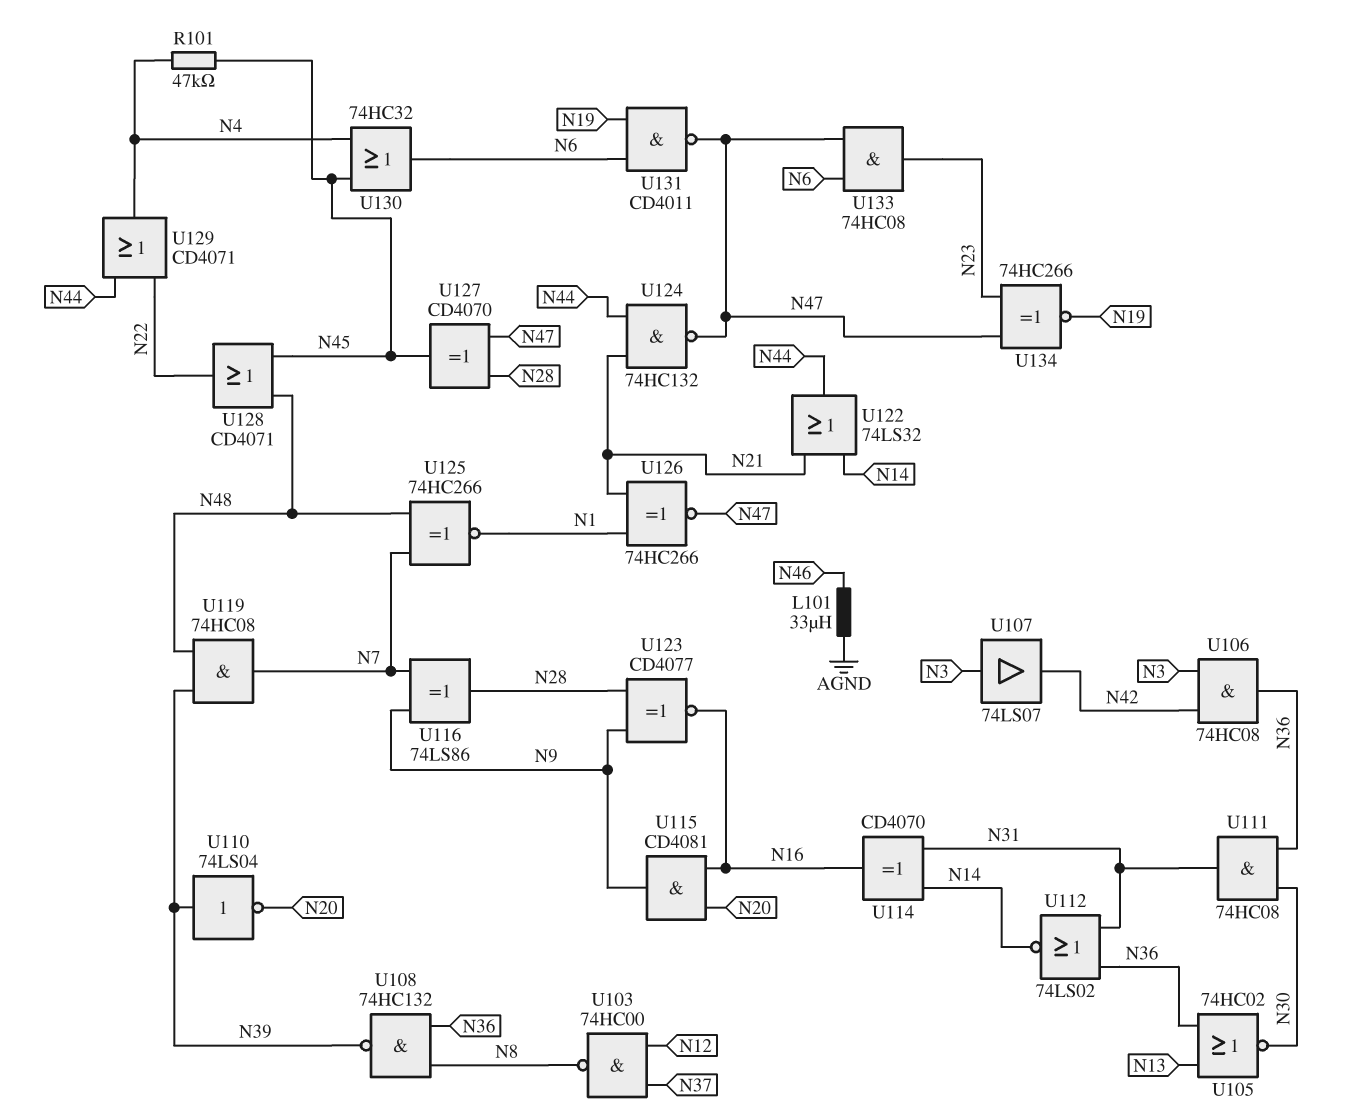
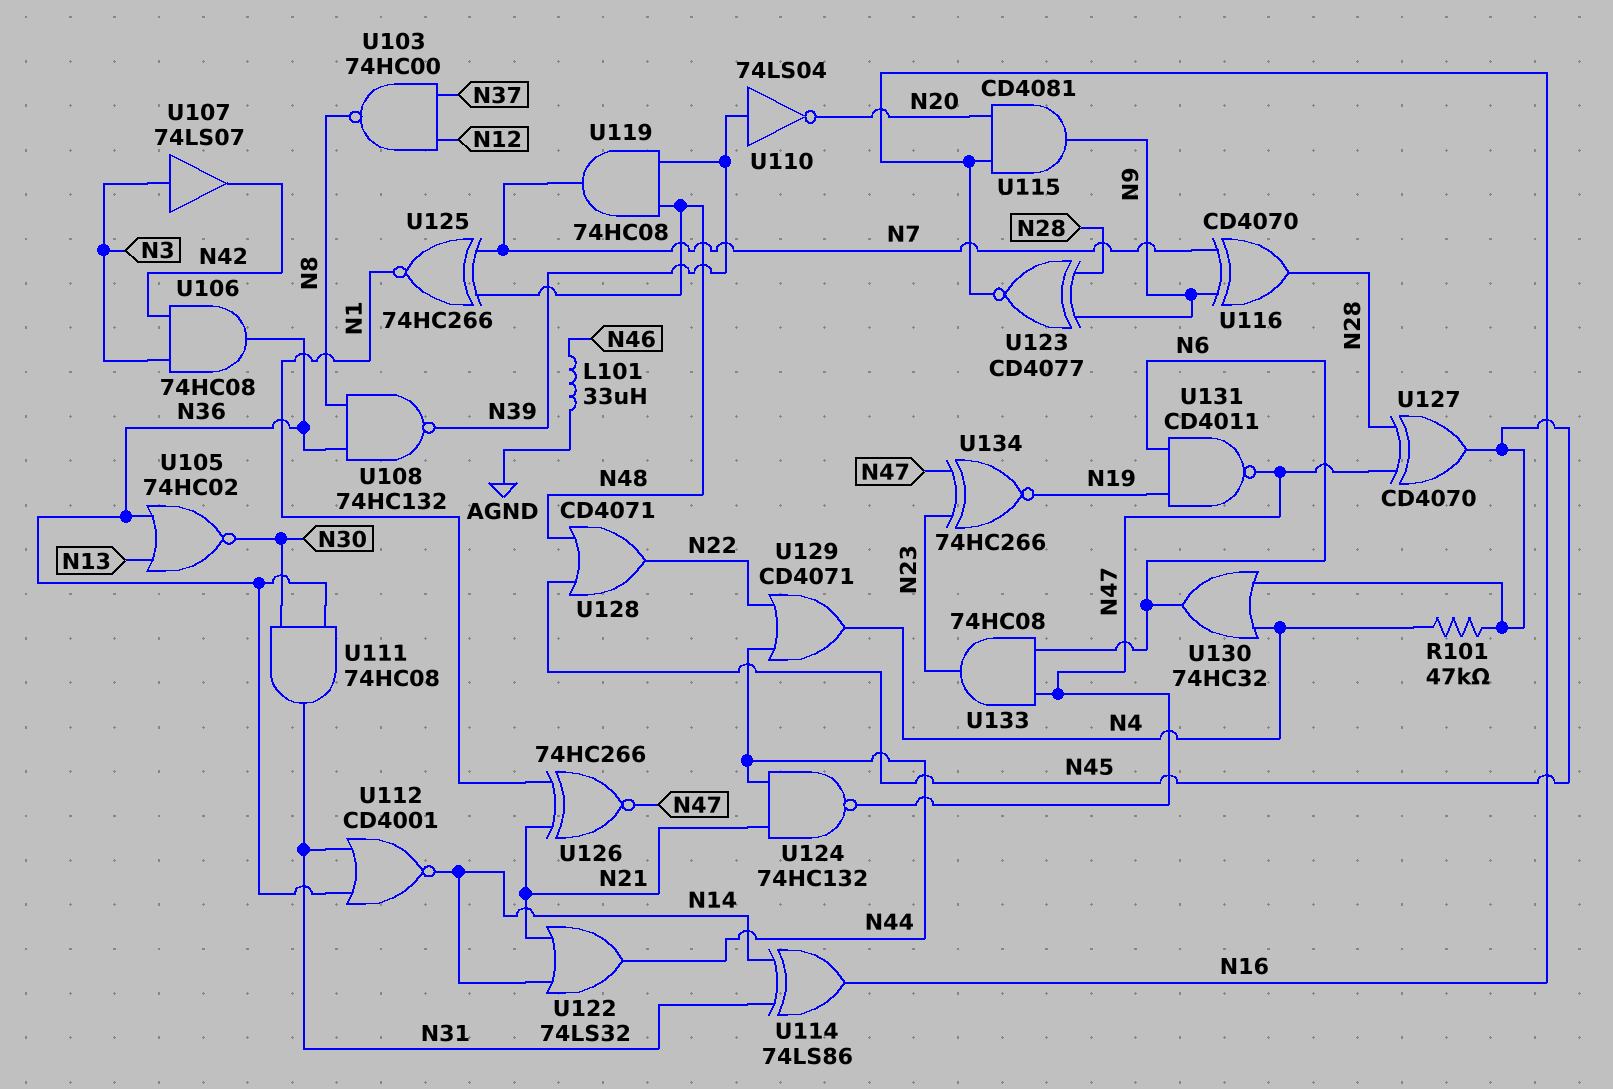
U112: NOR 74LS02 (in N31, in N36, out N14) -> NOR CD4001 (in N31, in N36, out N14)
U114: XOR CD4070 (in N14, in N31, out N16) -> XOR 74LS86 (in N14, in N31, out N16)
U116: XOR 74LS86 (in N7, in N9, out N28) -> XOR CD4070 (in N7, in N9, out N28)

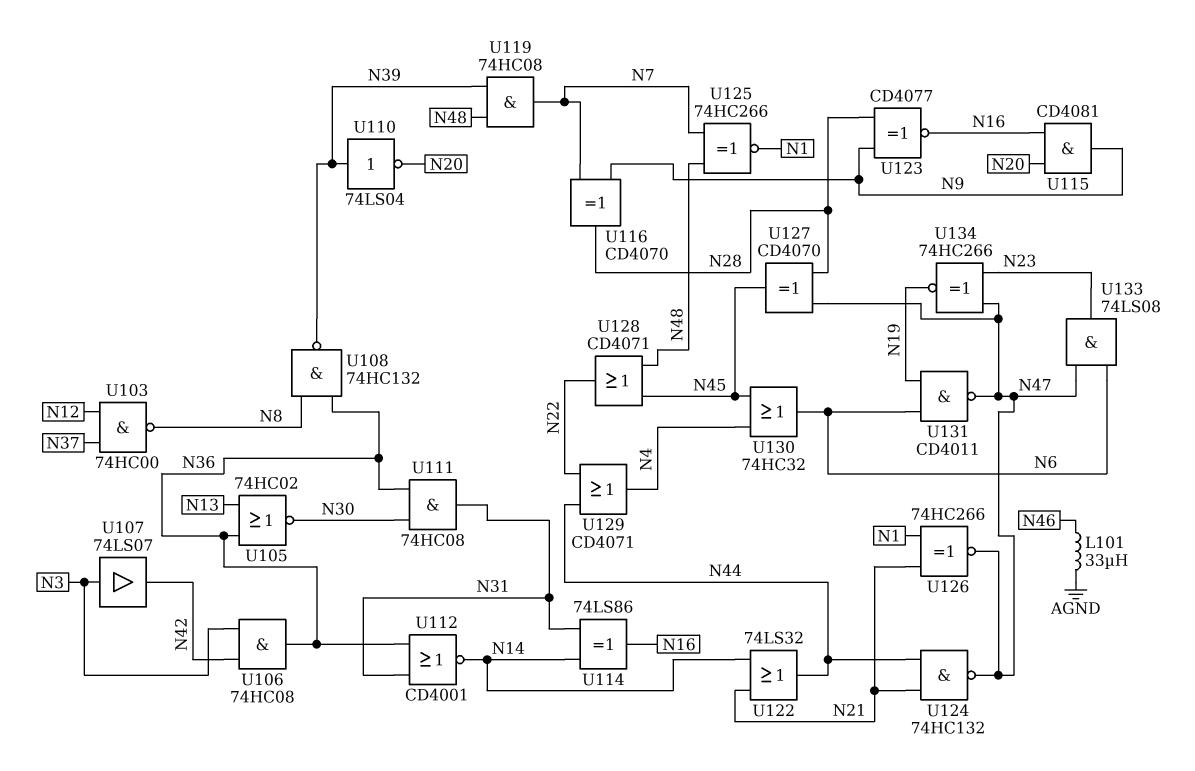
R101: 47k (N4, N45) -> none
U133: AND 74HC08 (in N6, in N47, out N23) -> AND 74LS08 (in N6, in N47, out N23)

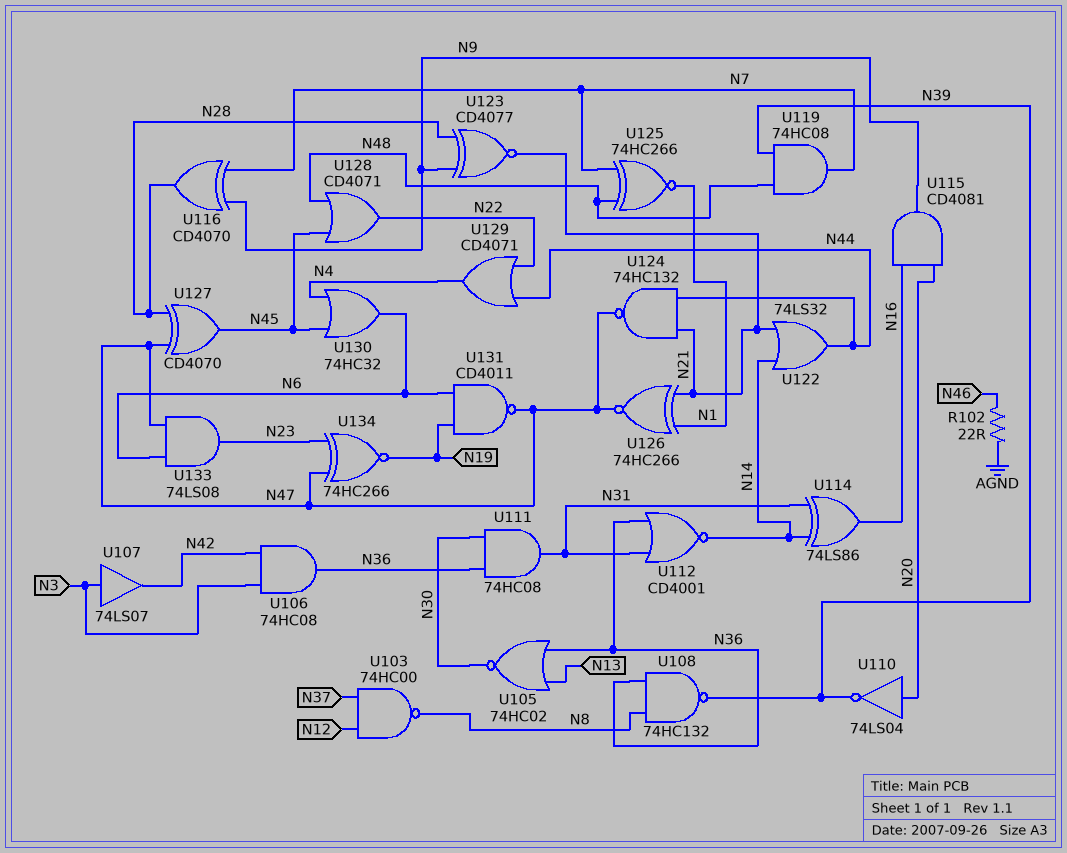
L101: 33uH (AGND, N46) -> none
R102: none -> 22 (AGND, N46)
U110: NOT 74LS04 (in N39, out N20) -> NOT 74LS04 (in N20, out N39)
U123: XNOR CD4077 (in N9, in N28, out N16) -> XNOR CD4077 (in N9, in N28, out N21)

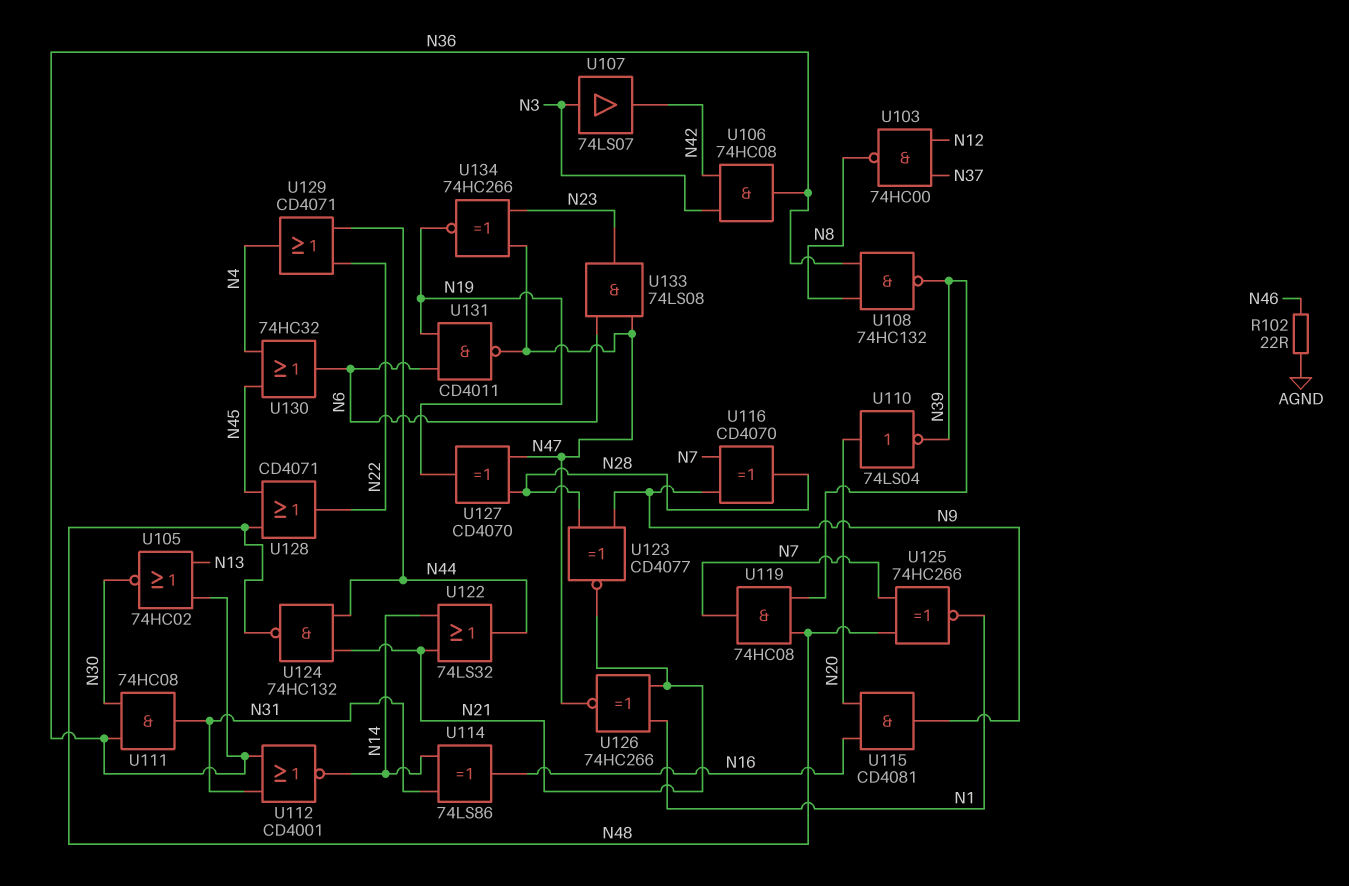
U124: NAND 74HC132 (in N21, in N44, out N47) -> NAND 74HC132 (in N21, in N44, out N48)
U127: XOR CD4070 (in N28, in N47, out N45) -> XOR CD4070 (in N28, in N47, out N19)

